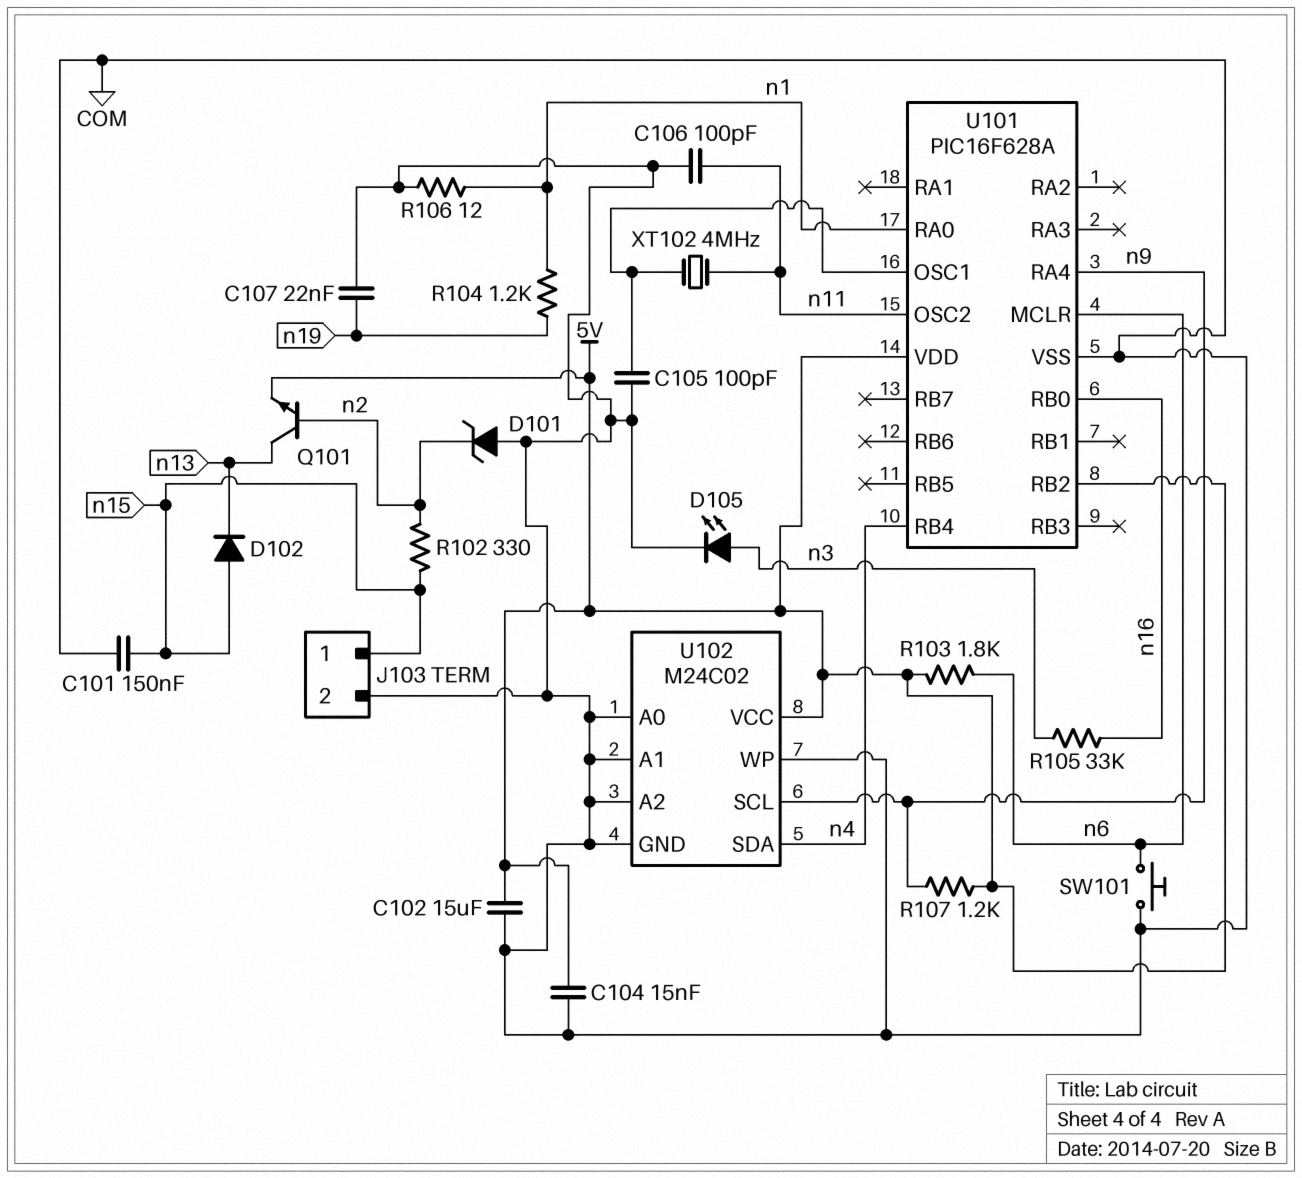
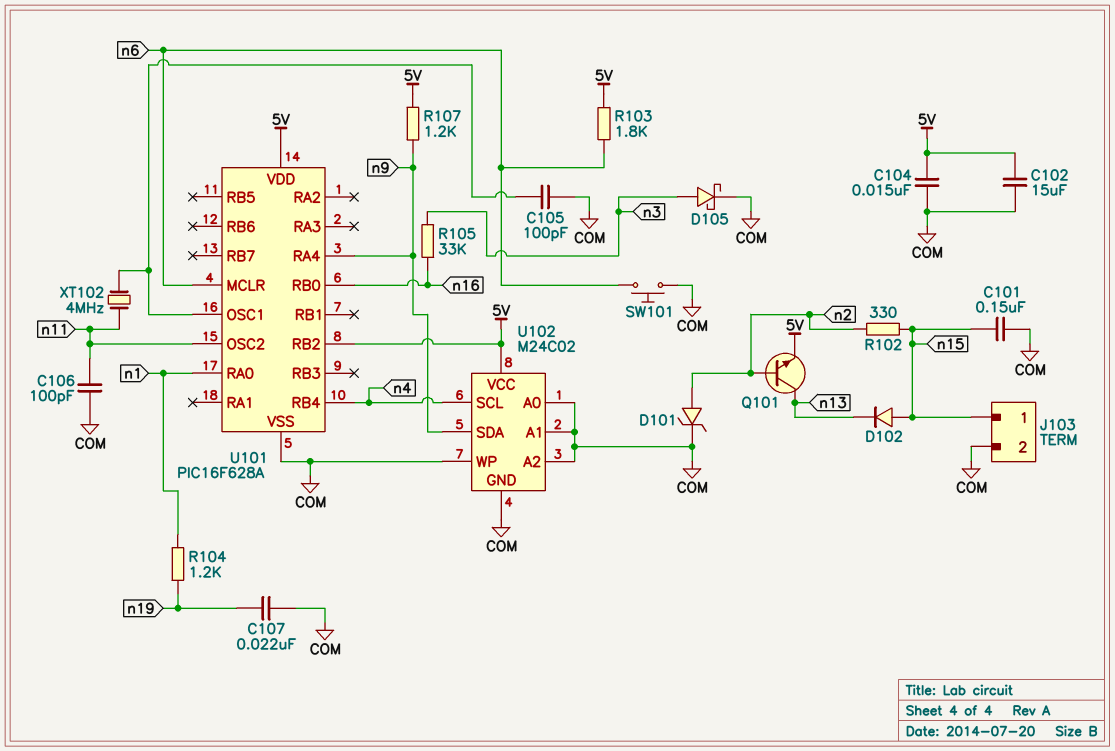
D101: zener (A COM, K n2) -> zener (A n2, K COM)
D105: LED (A n3, K COM) -> schottky (A n3, K COM)
R106: 12 (COM, n1) -> none
U102 pin SCL: n9 -> n4
U102 pin SDA: n4 -> n9

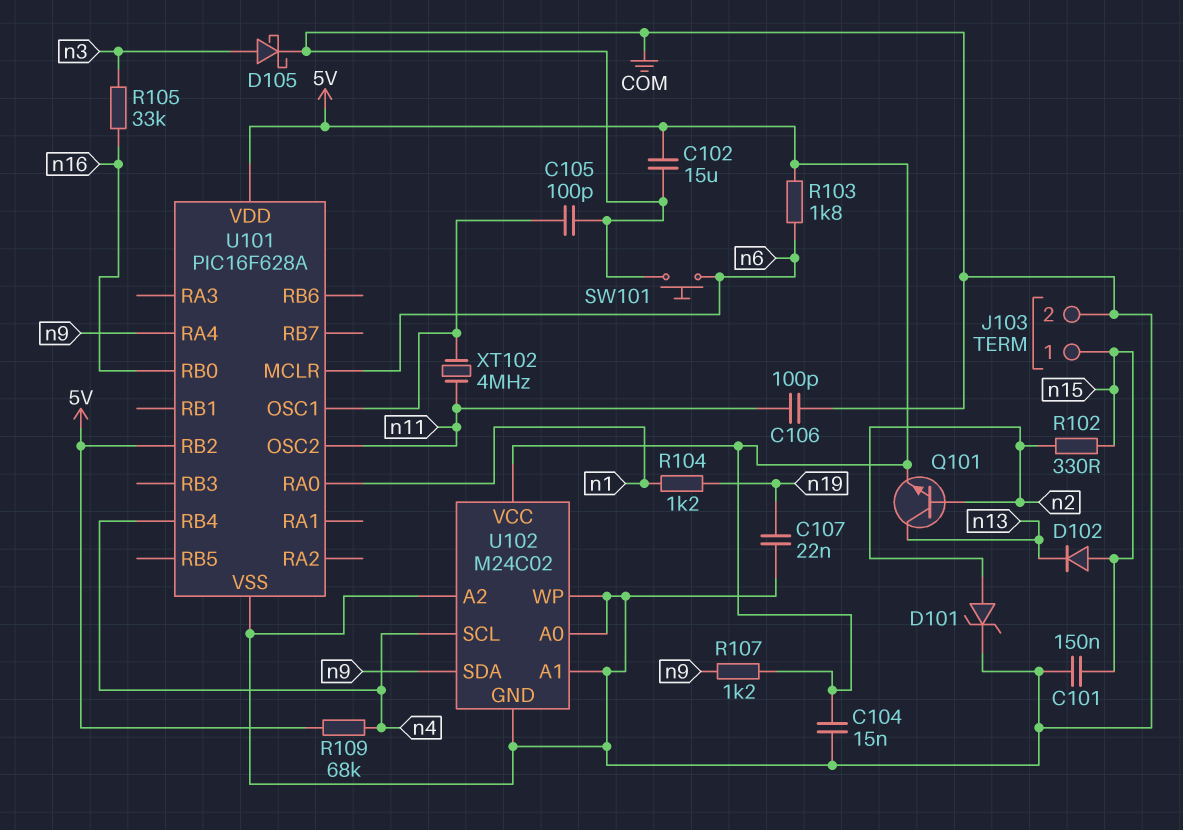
R109: none -> 68k (5V, n4)

